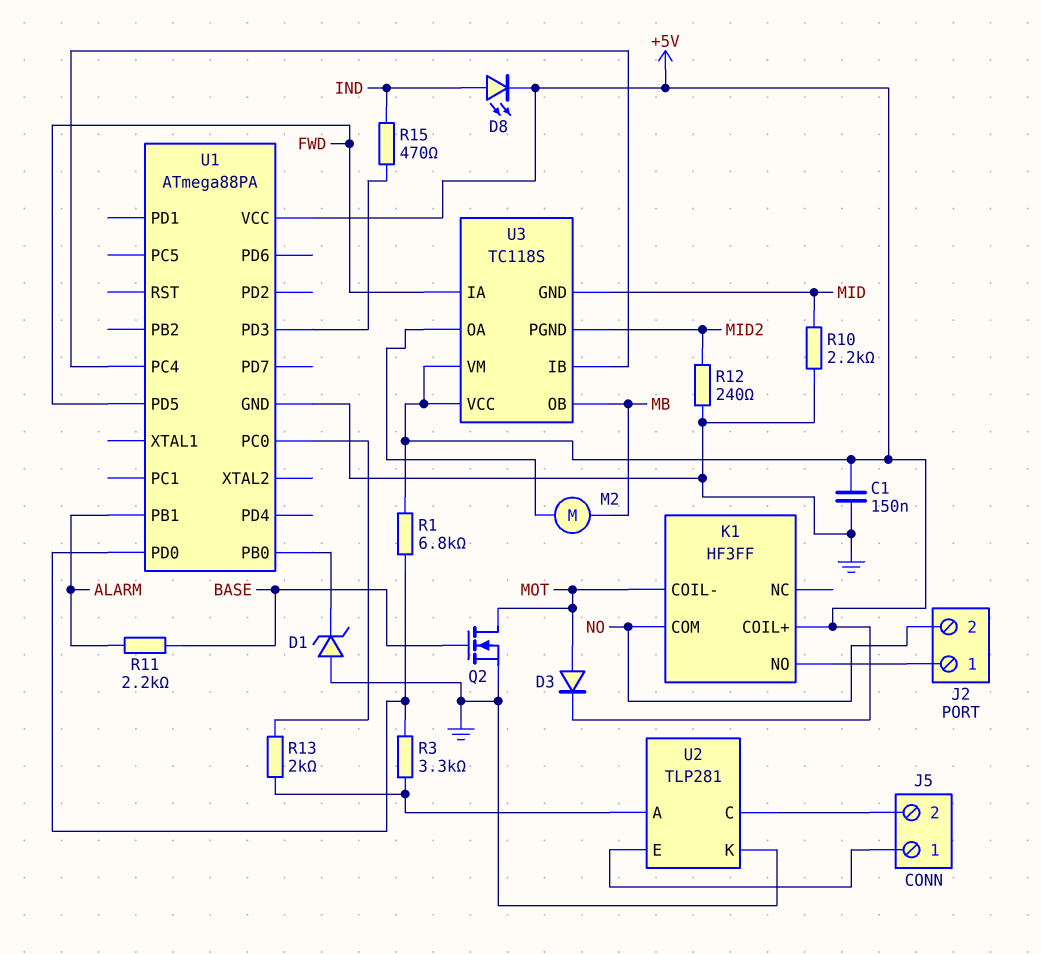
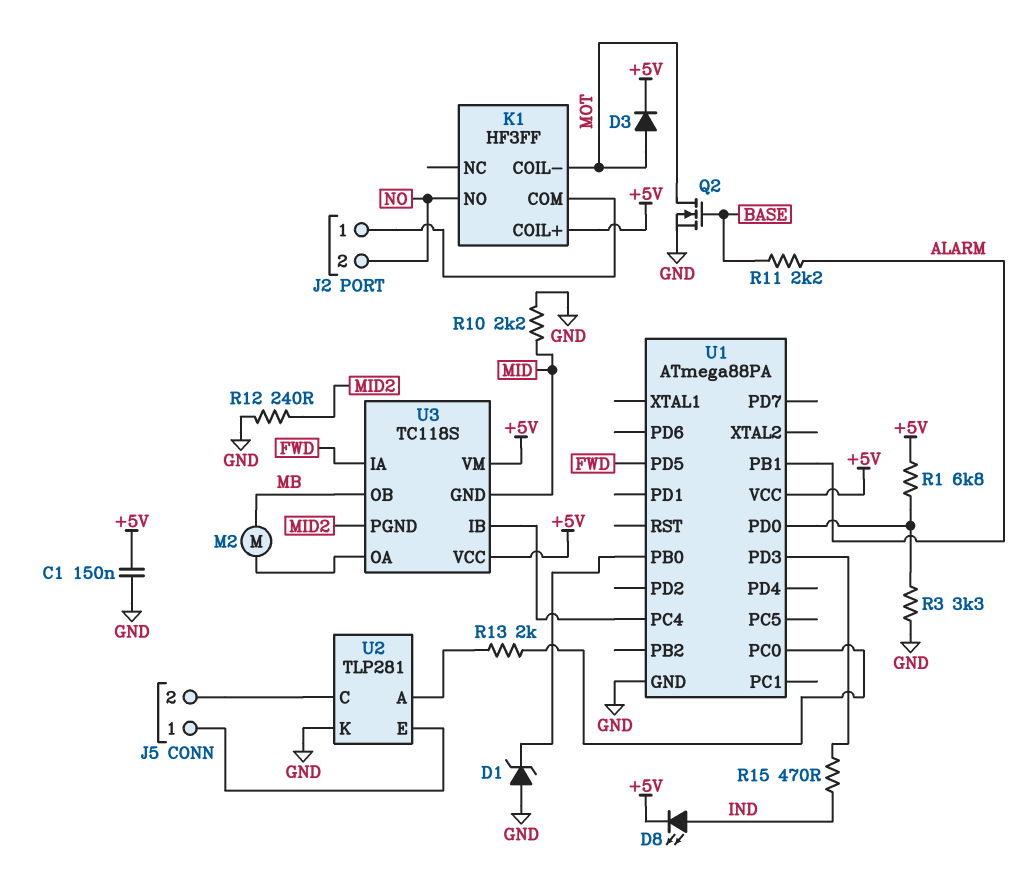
K1 pin COM: NO -> J2/1
K1 pin NO: J2/1 -> NO
R3: 3.3k (U1/PD0, U2/A) -> 3.3k (GND, U1/PD0)

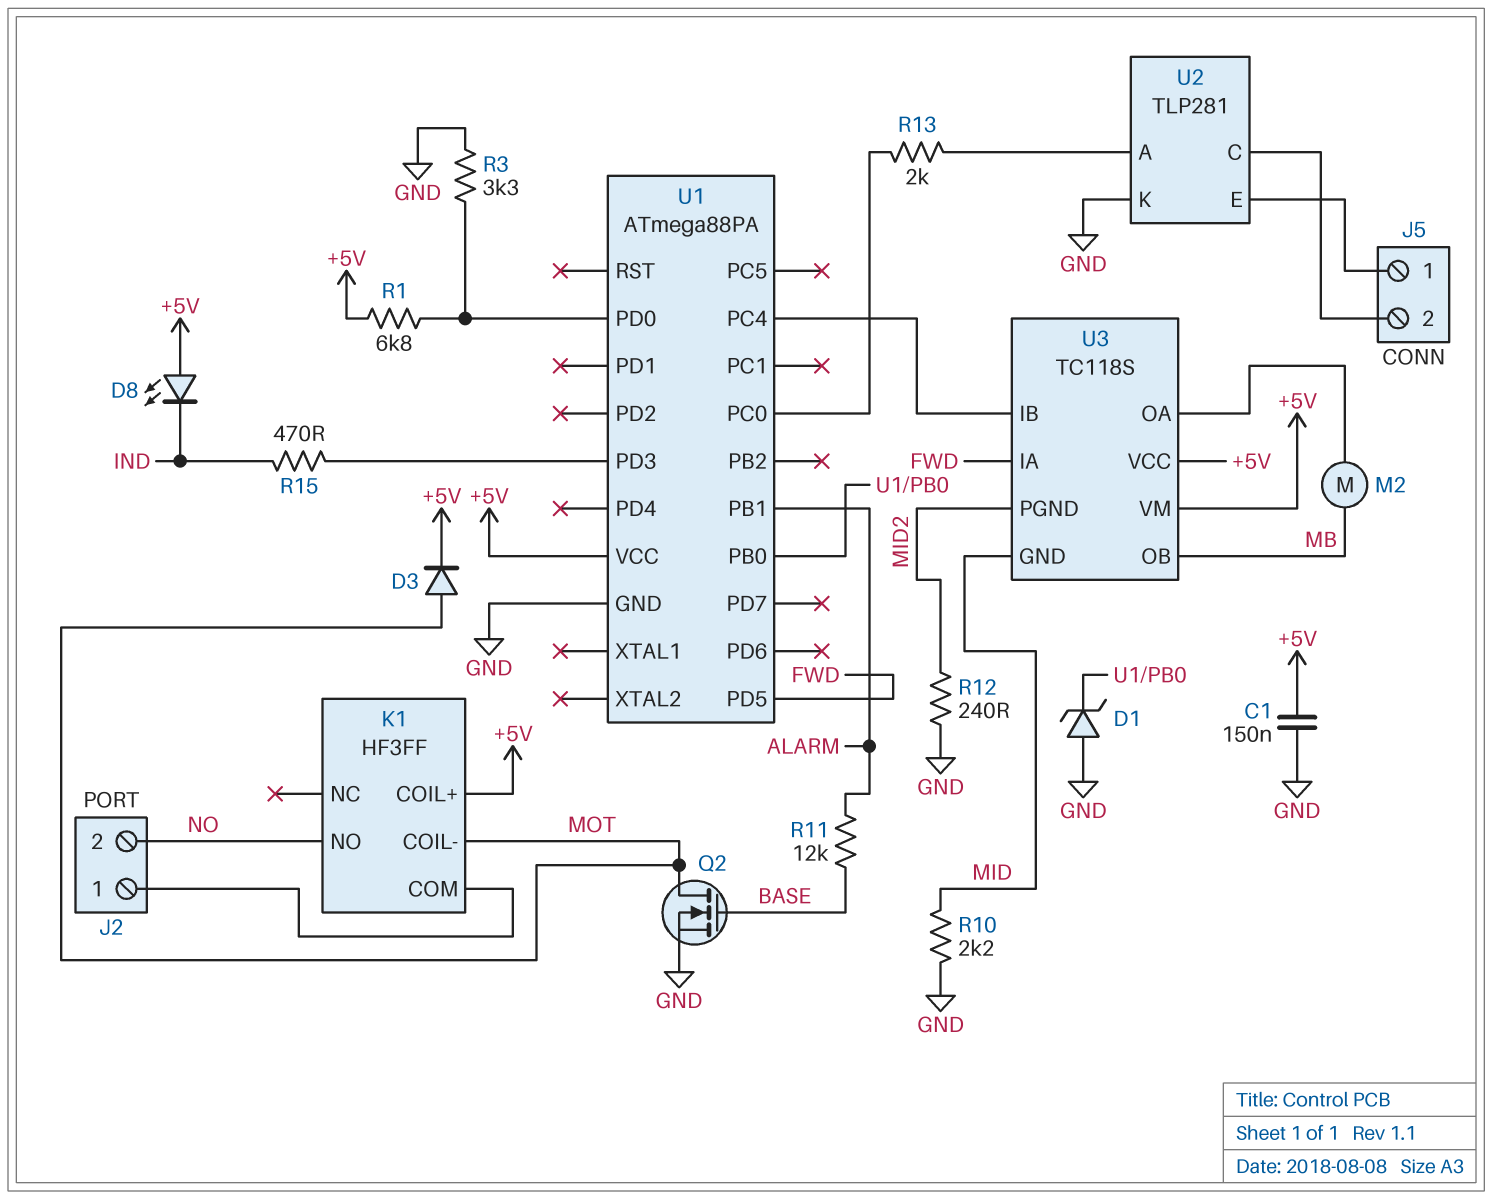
D8: LED (A IND, K +5V) -> LED (A +5V, K IND)
R11: 2.2k (ALARM, BASE) -> 12k (ALARM, BASE)

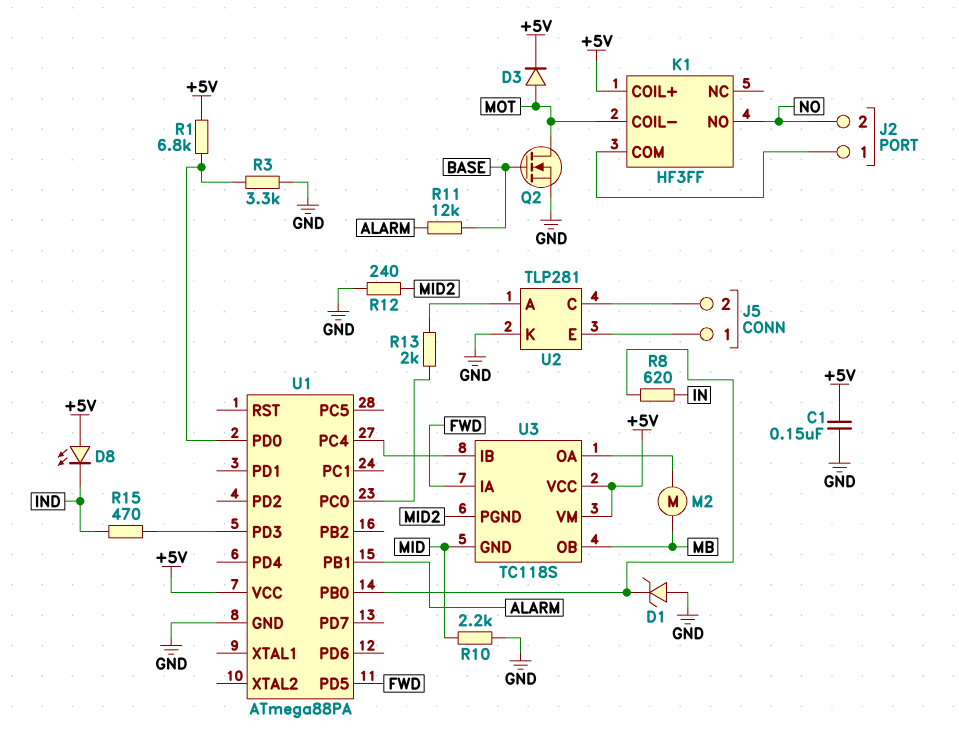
R8: none -> 620 (IN, U1/PB0)

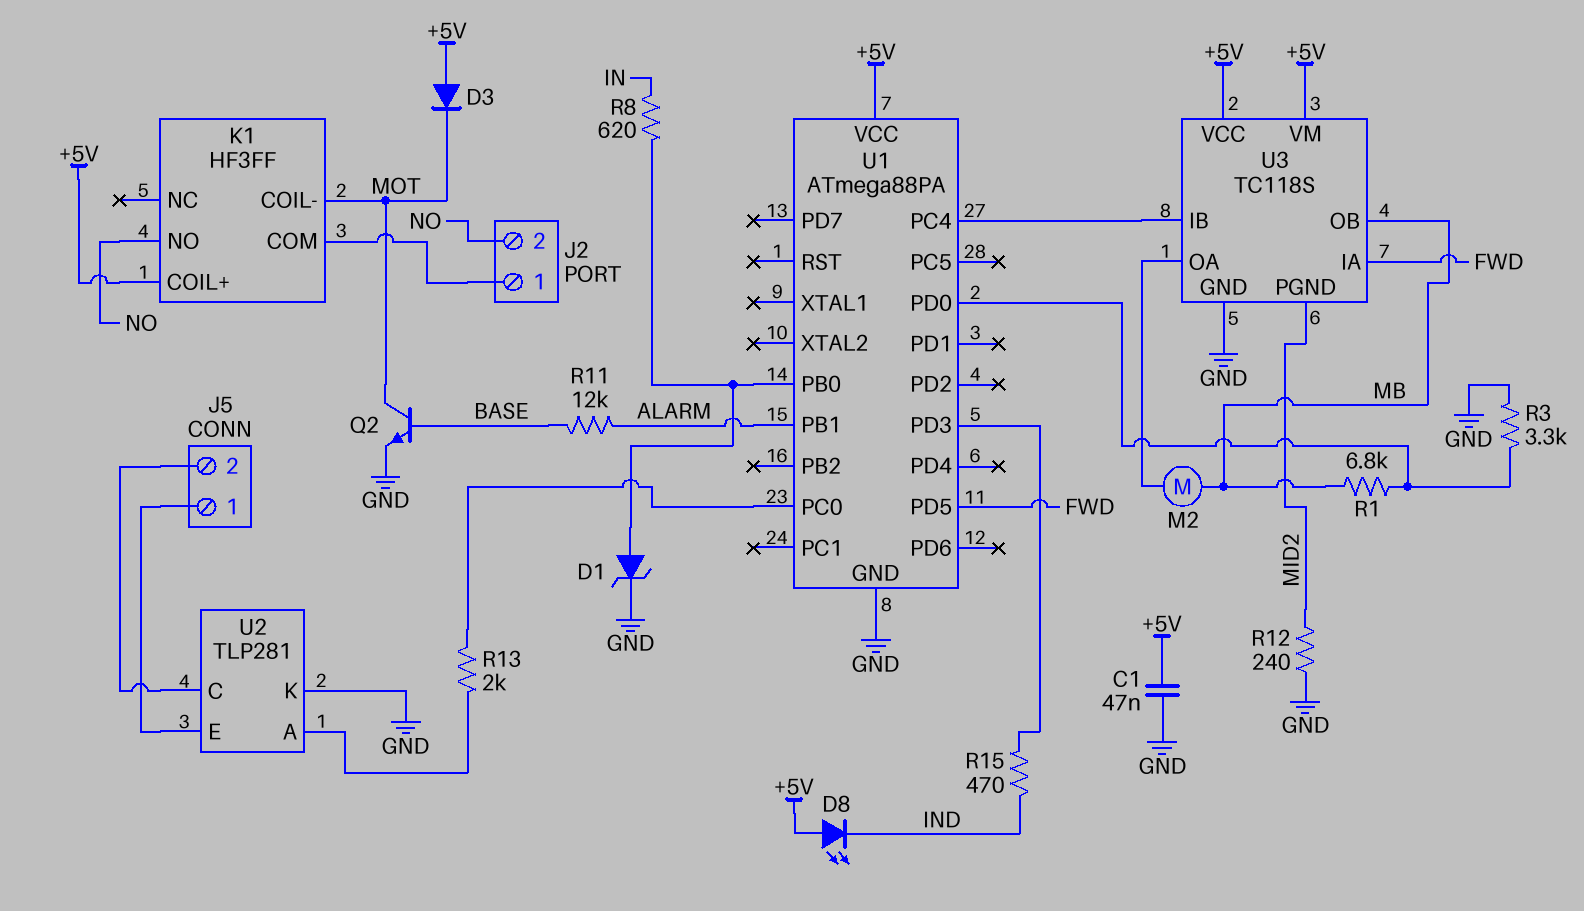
C1: 150nF (+5V, GND) -> 47nF (+5V, GND)
D1: zener (A GND, K U1/PB0) -> zener (A U1/PB0, K GND)
D3: diode (A MOT, K +5V) -> diode (A +5V, K MOT)
Q2: NMOS (G BASE, D MOT, S GND) -> NPN (B BASE, C MOT, E GND)
R1: 6.8k (+5V, U1/PD0) -> 6.8k (MB, U1/PD0)
R10: 2.2k (GND, MID) -> none
U3 pin GND: MID -> GND

